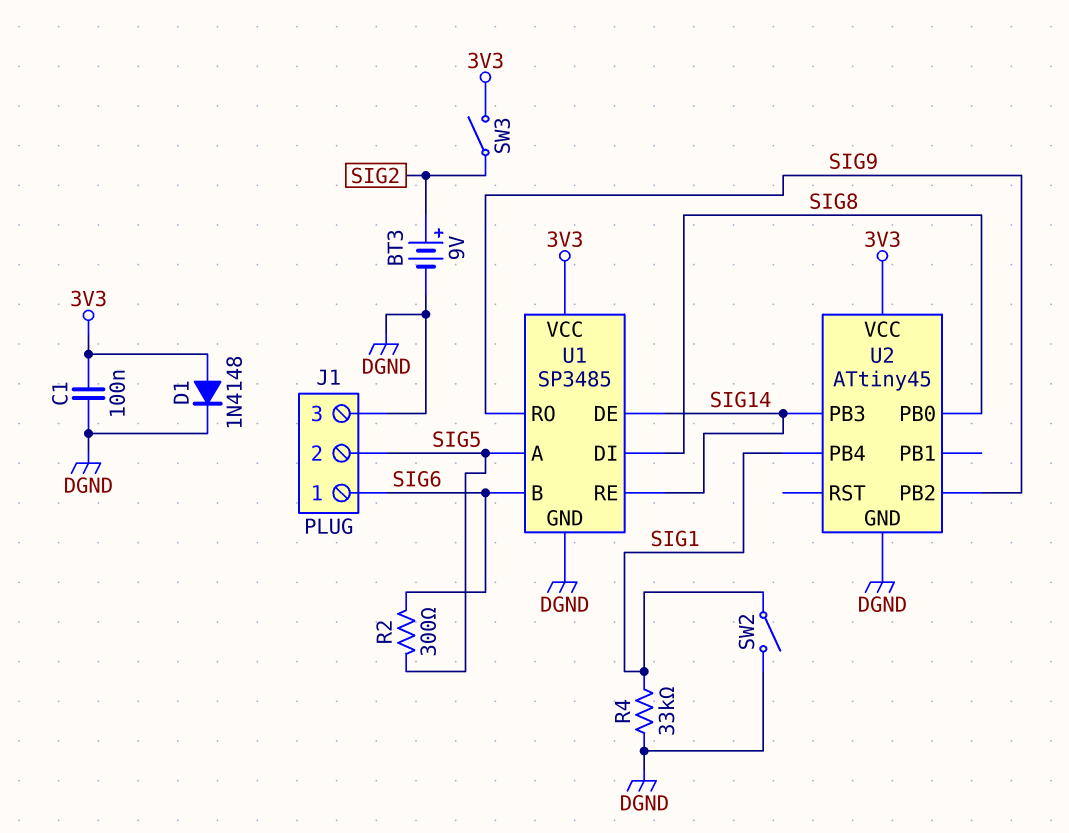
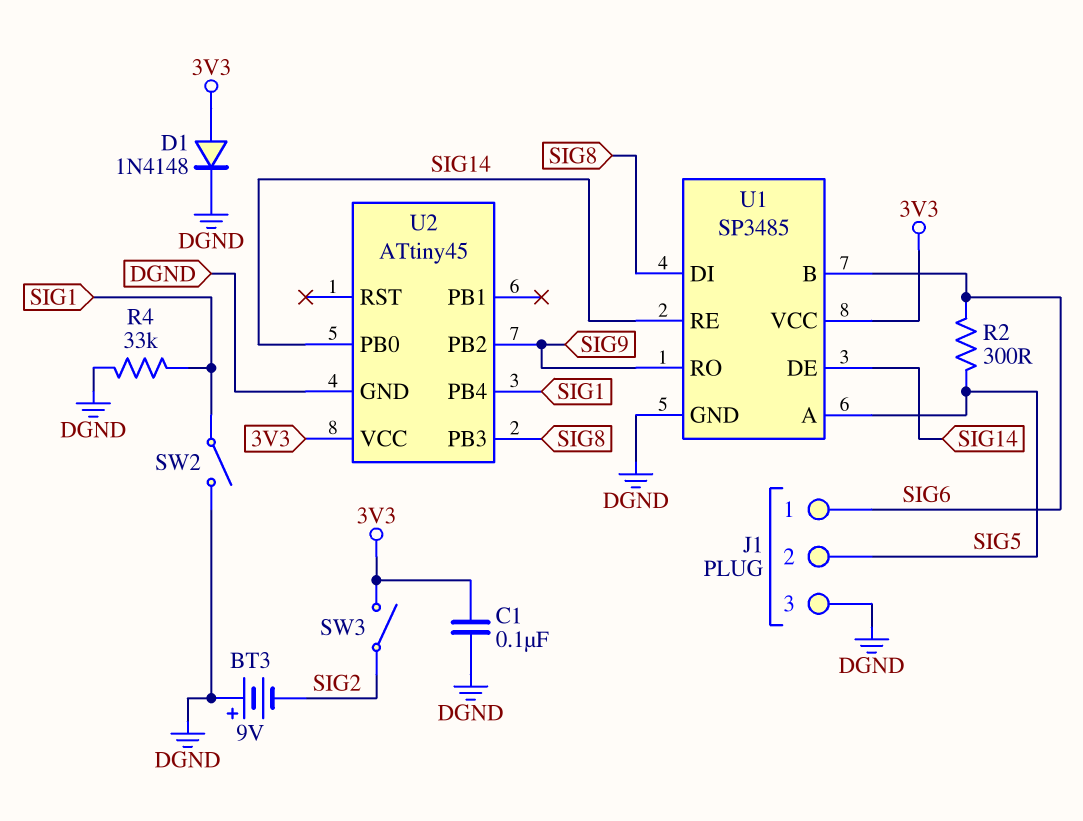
BT3: 9V (plus SIG2, minus DGND) -> 9V (plus DGND, minus SIG2)
U2 pin PB0: SIG8 -> SIG14
U2 pin PB3: SIG14 -> SIG8

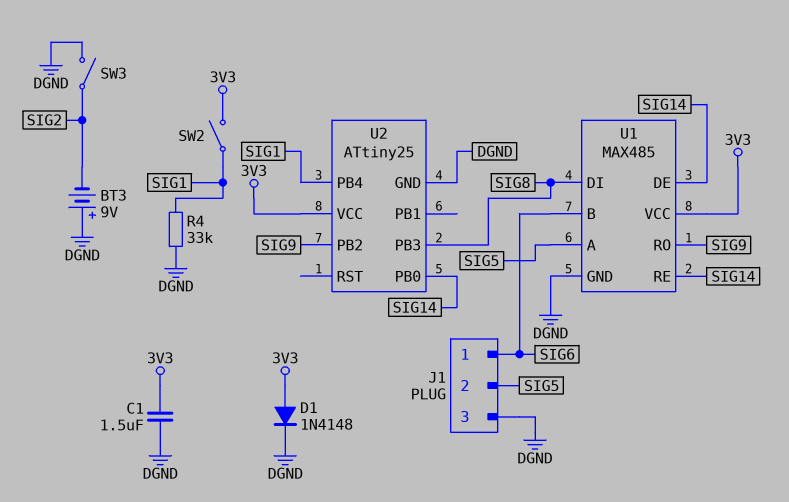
C1: 100nF (3V3, DGND) -> 1.5uF (3V3, DGND)
R2: 300 (SIG5, SIG6) -> none
SW2: switch (DGND, SIG1) -> switch (3V3, SIG1)
SW3: switch (3V3, SIG2) -> switch (DGND, SIG2)
U1: SP3485 -> MAX485
U2: ATtiny45 -> ATtiny25

